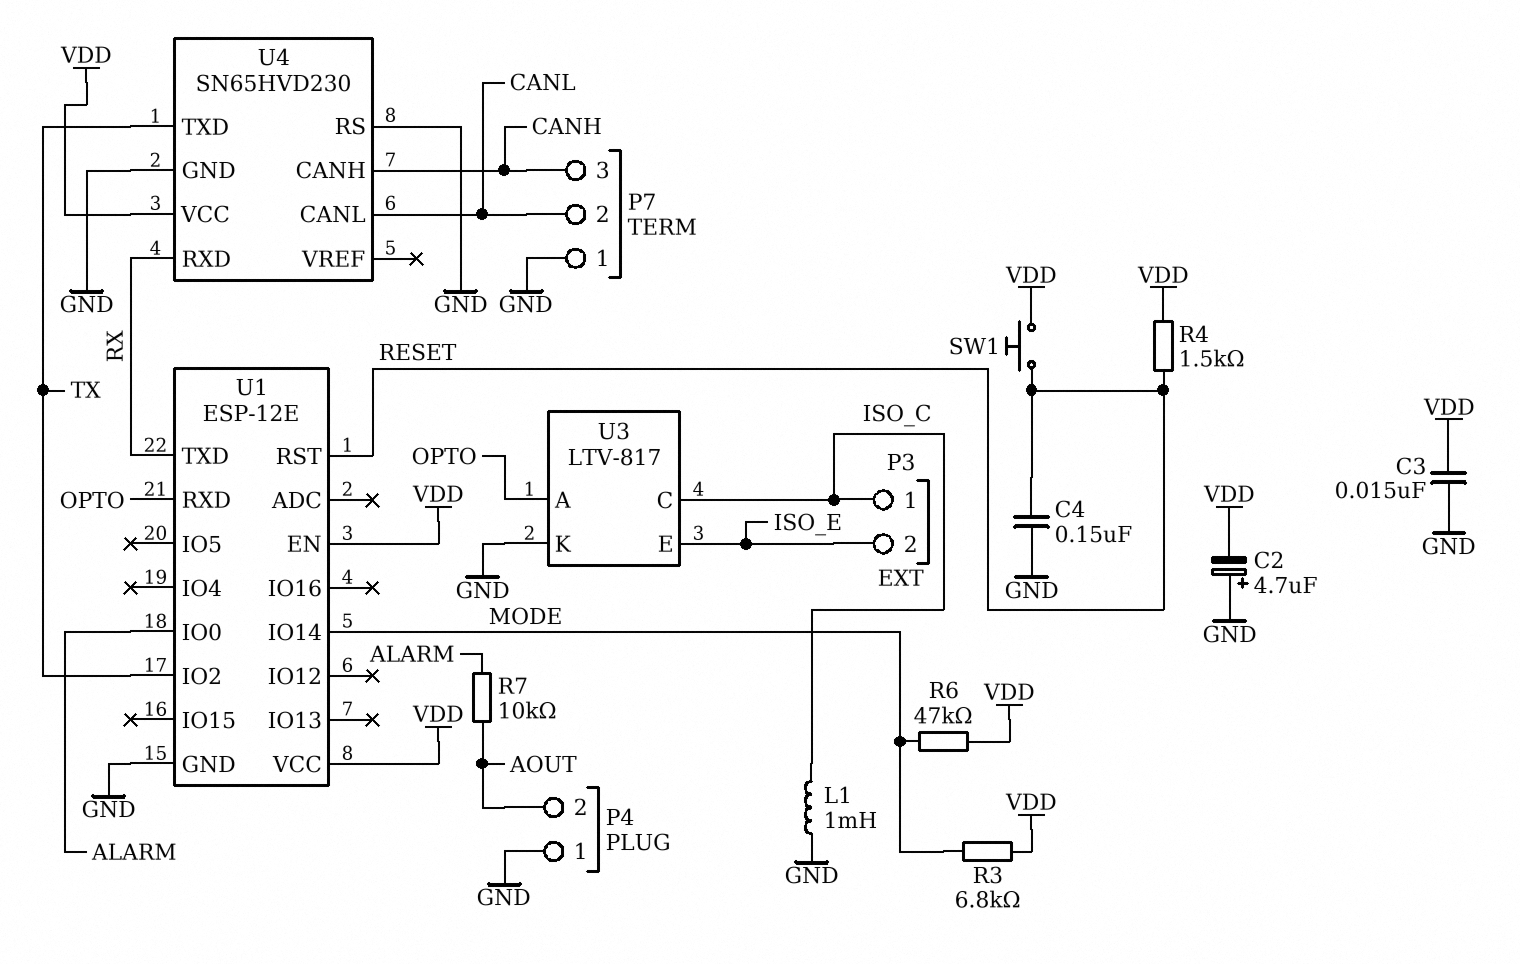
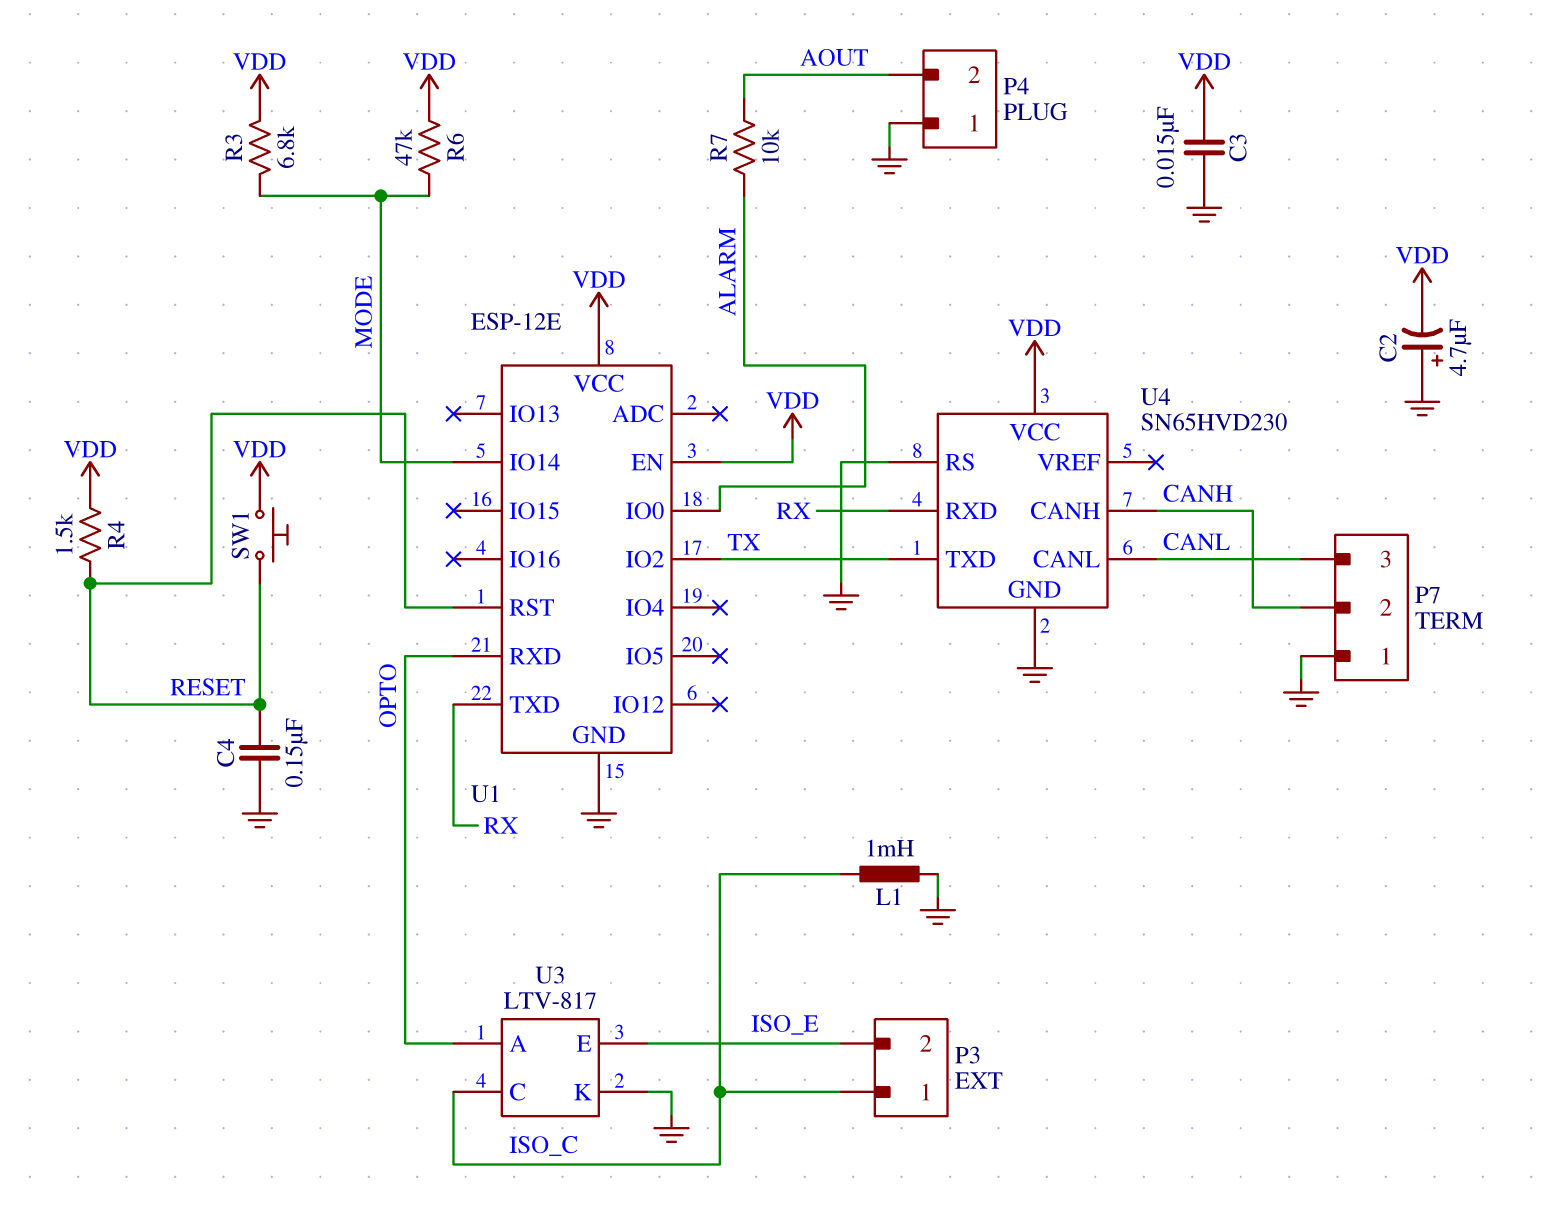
P7 pin 2: CANL -> CANH
P7 pin 3: CANH -> CANL

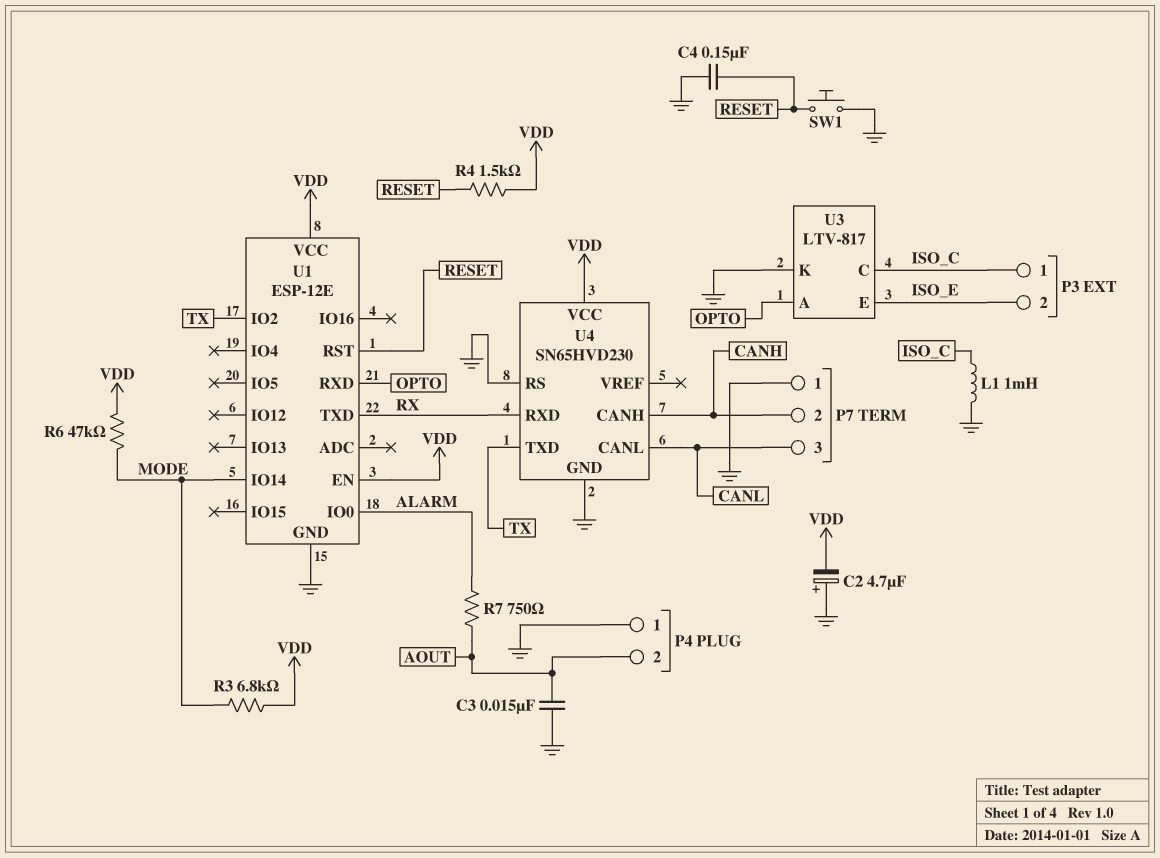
C3: 15nF (GND, VDD) -> 15nF (AOUT, GND)
R7: 10k (ALARM, AOUT) -> 750 (ALARM, AOUT)
SW1: button (RESET, VDD) -> button (GND, RESET)

